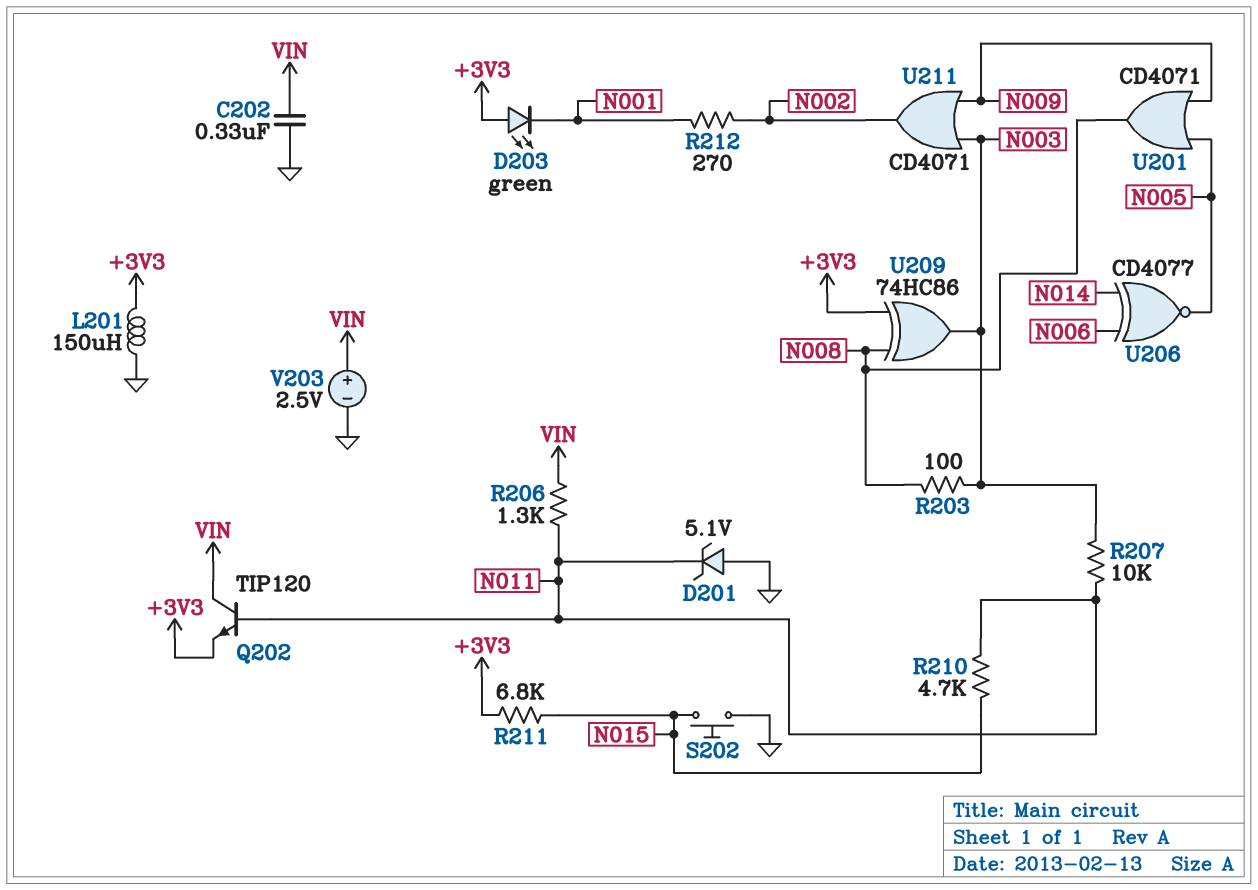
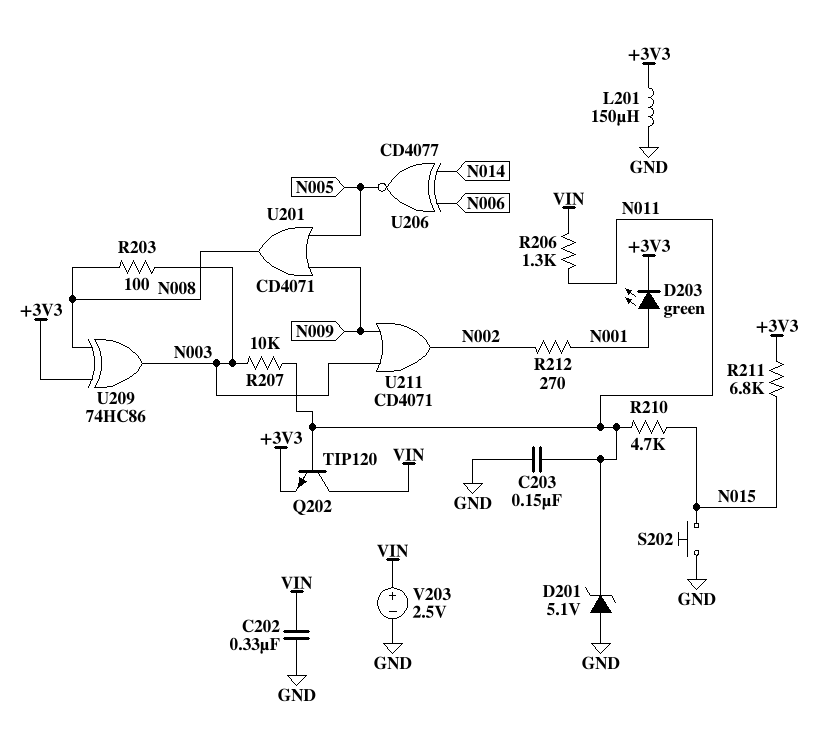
C203: none -> 150nF (GND, N011)
D203: LED green (A +3V3, K N001) -> LED green (A N001, K +3V3)

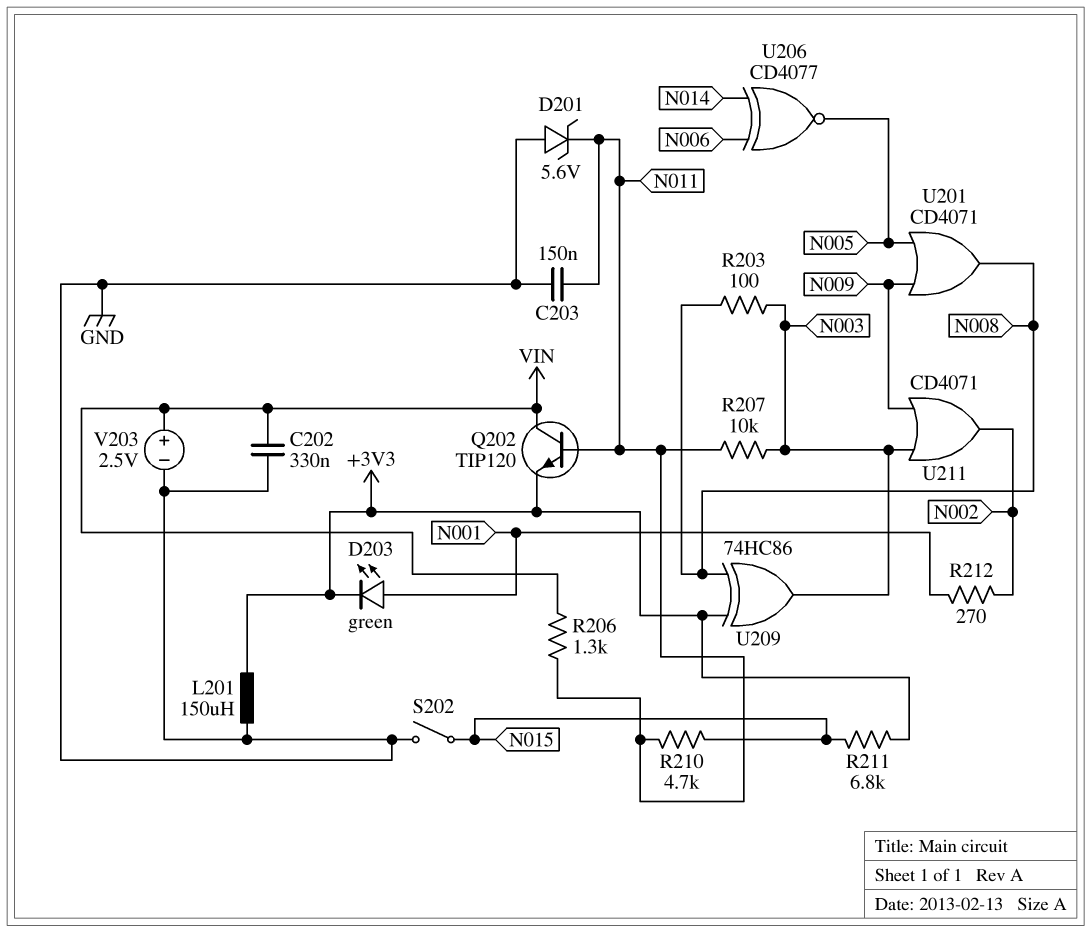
D201: zener 5.1V (A GND, K N011) -> zener 5.6V (A GND, K N011)
S202: button (GND, N015) -> switch (GND, N015)

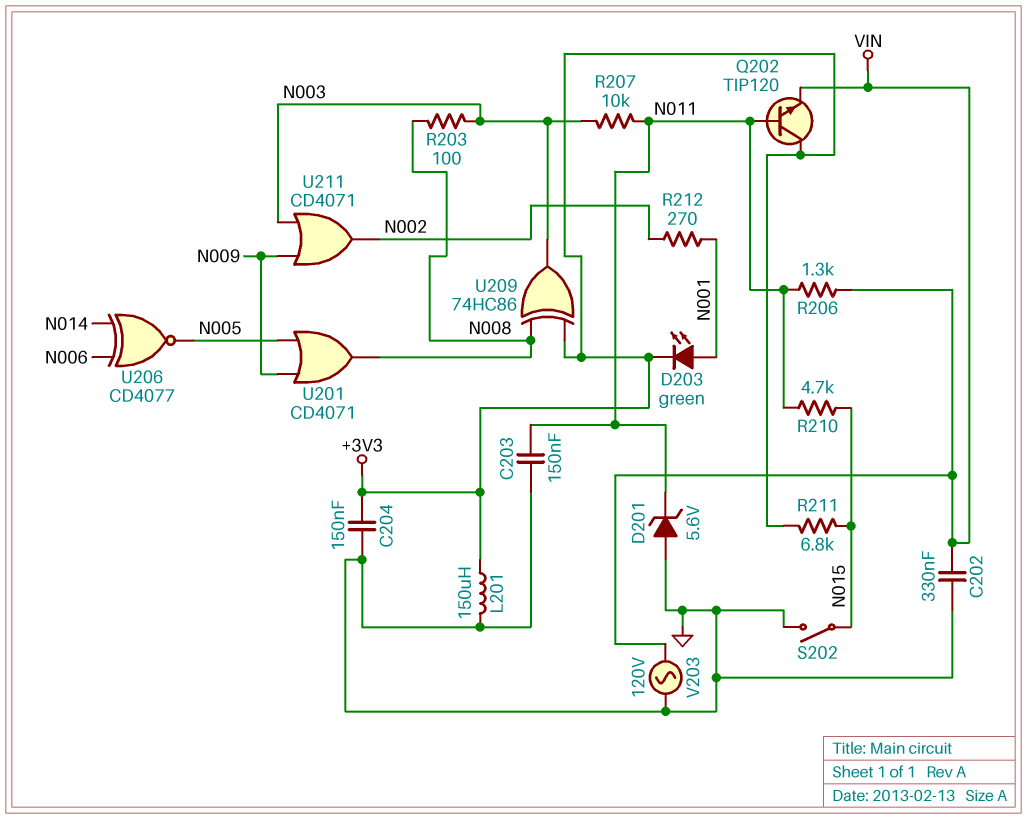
C204: none -> 150nF (+3V3, GND)
Q202: NPN TIP120 (B N011, C VIN, E +3V3) -> NPN TIP120 (B N011, C +3V3, E VIN)
V203: 2.5V (plus VIN, minus GND) -> AC 120V (GND, VIN)

